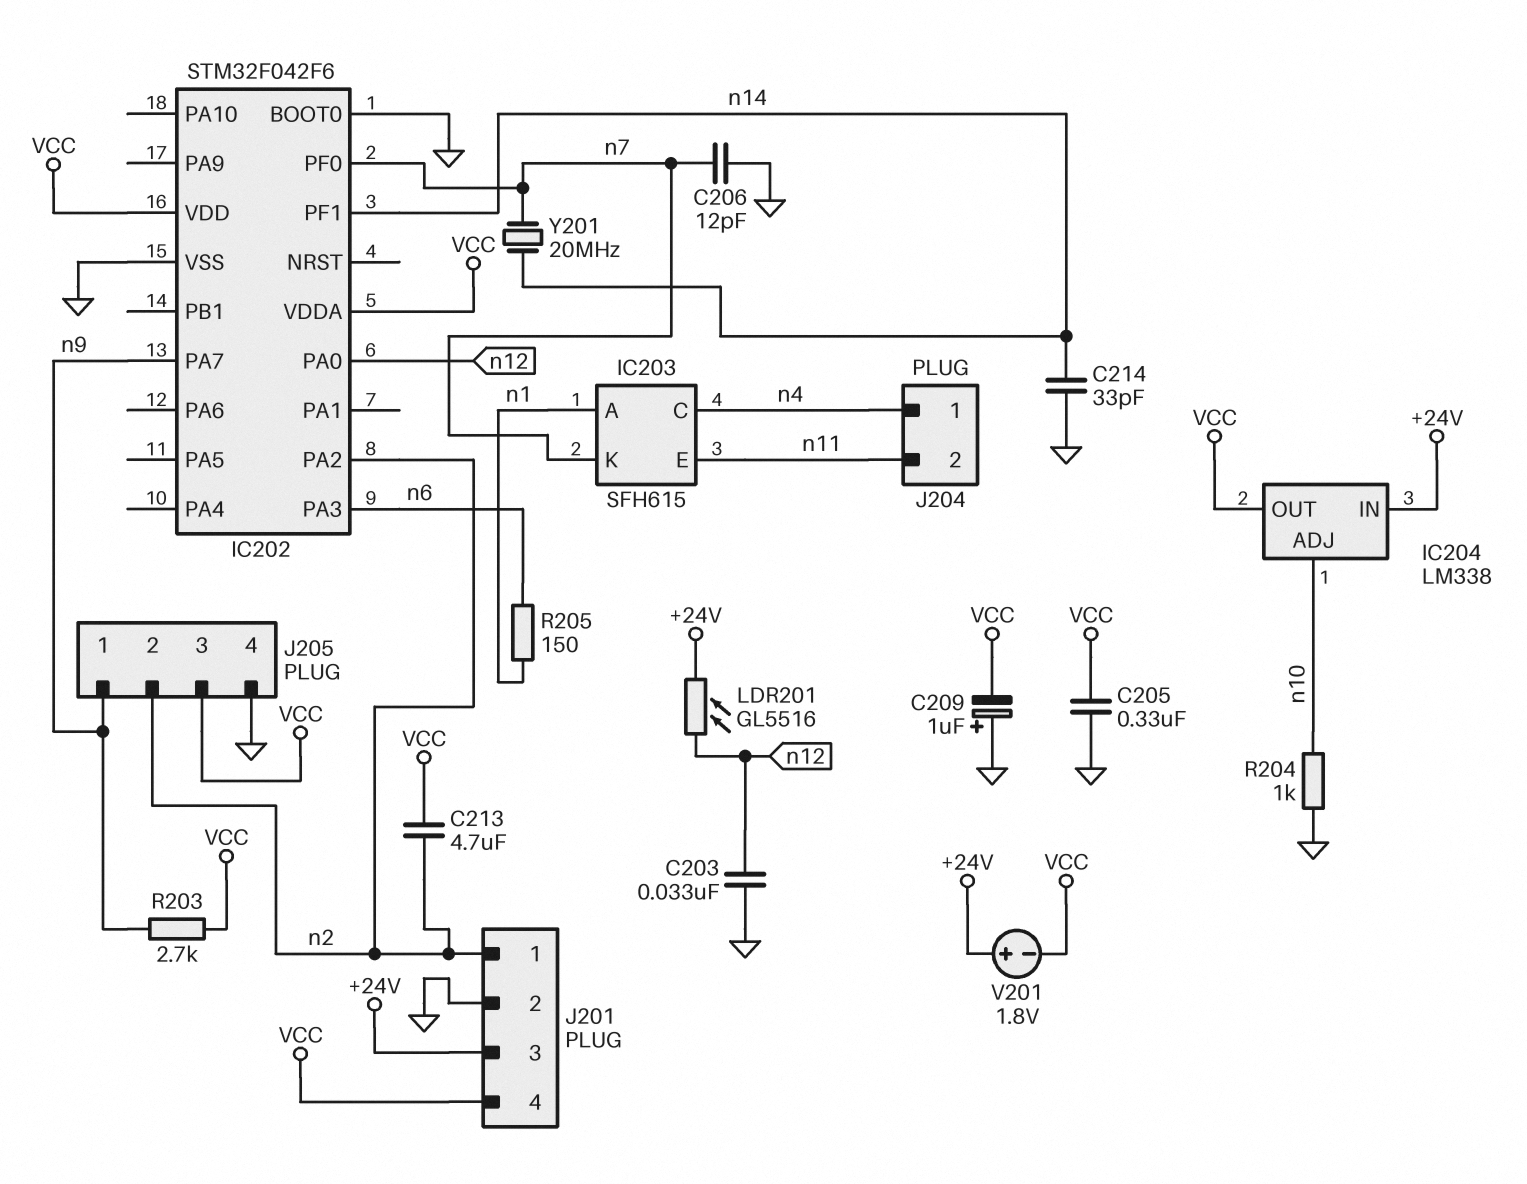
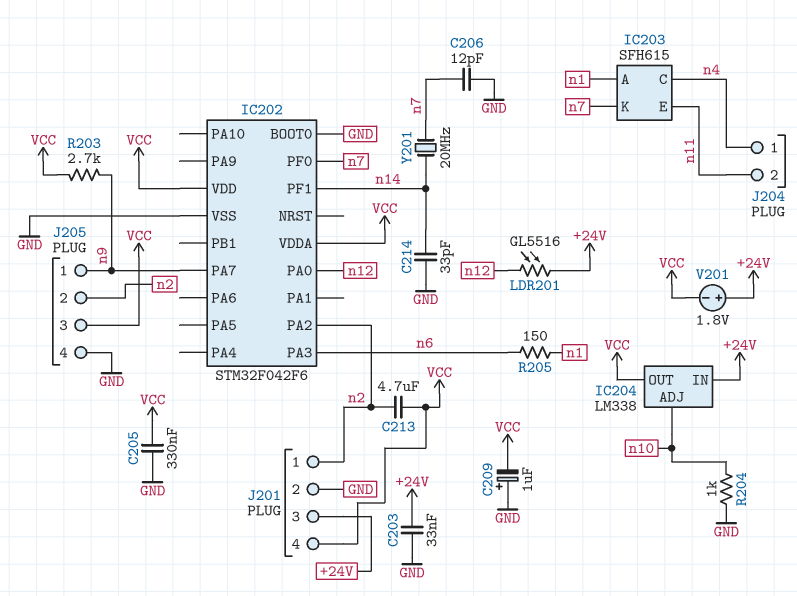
C203: 33nF (GND, n12) -> 33nF (+24V, GND)

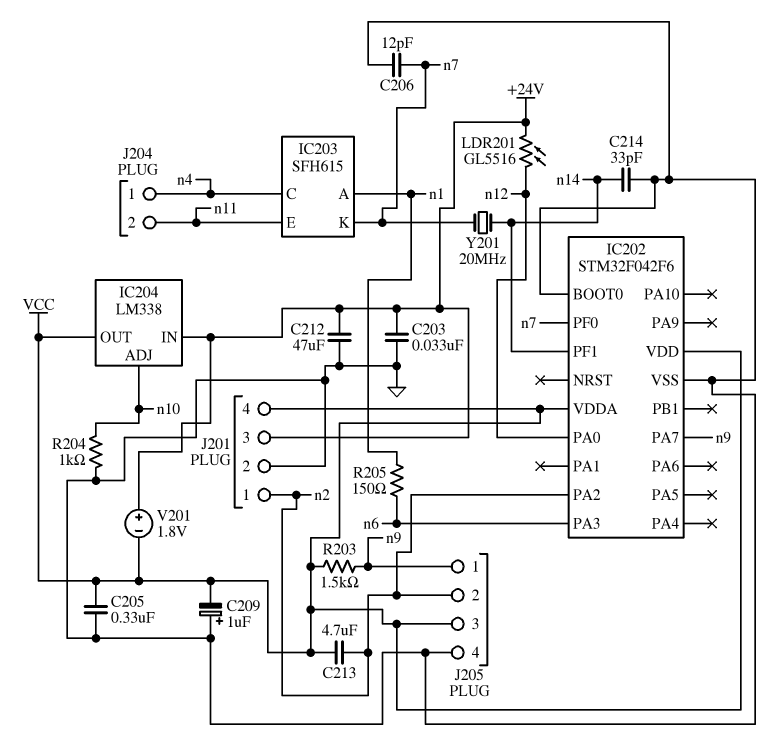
C212: none -> 47uF (+24V, GND)
R203: 2.7k (VCC, n9) -> 1.5k (VCC, n9)

